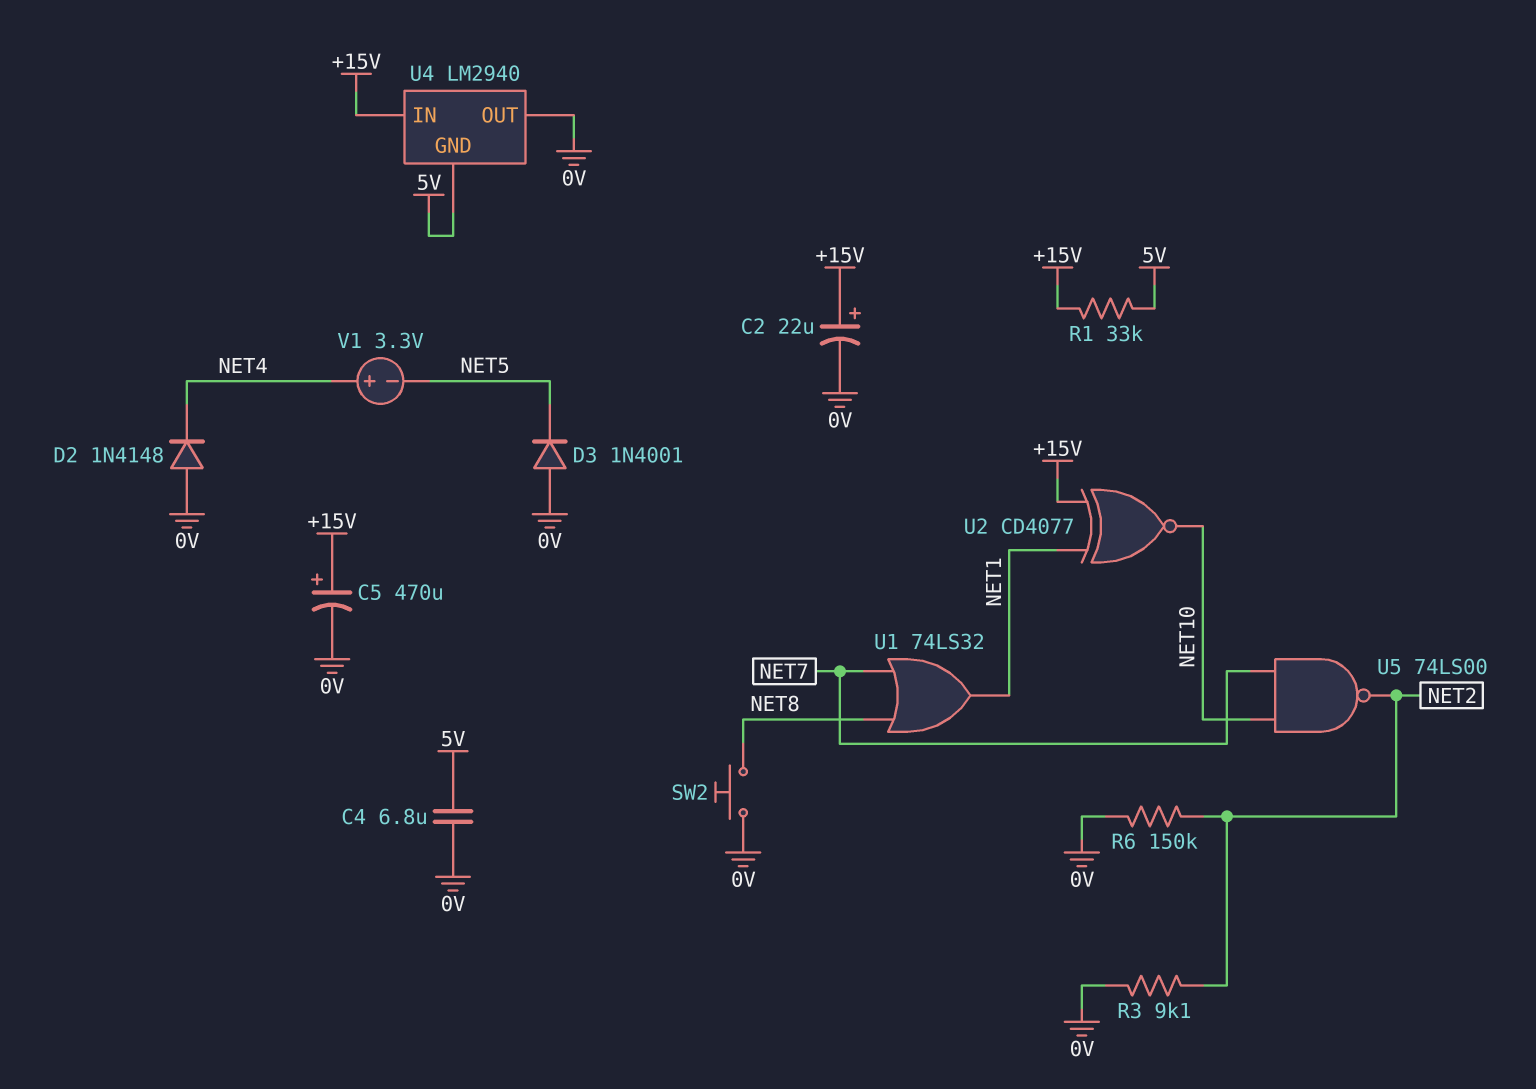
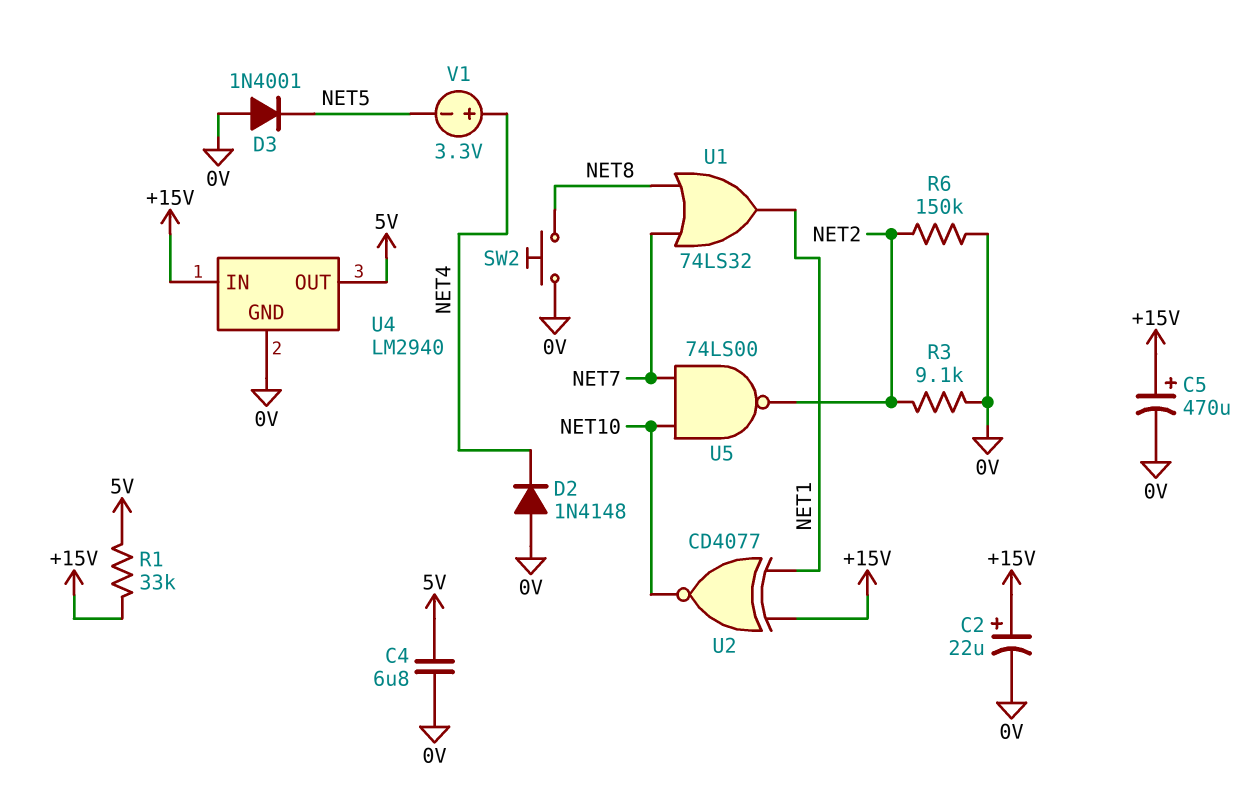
U4 pin GND: 5V -> 0V
U4 pin OUT: 0V -> 5V

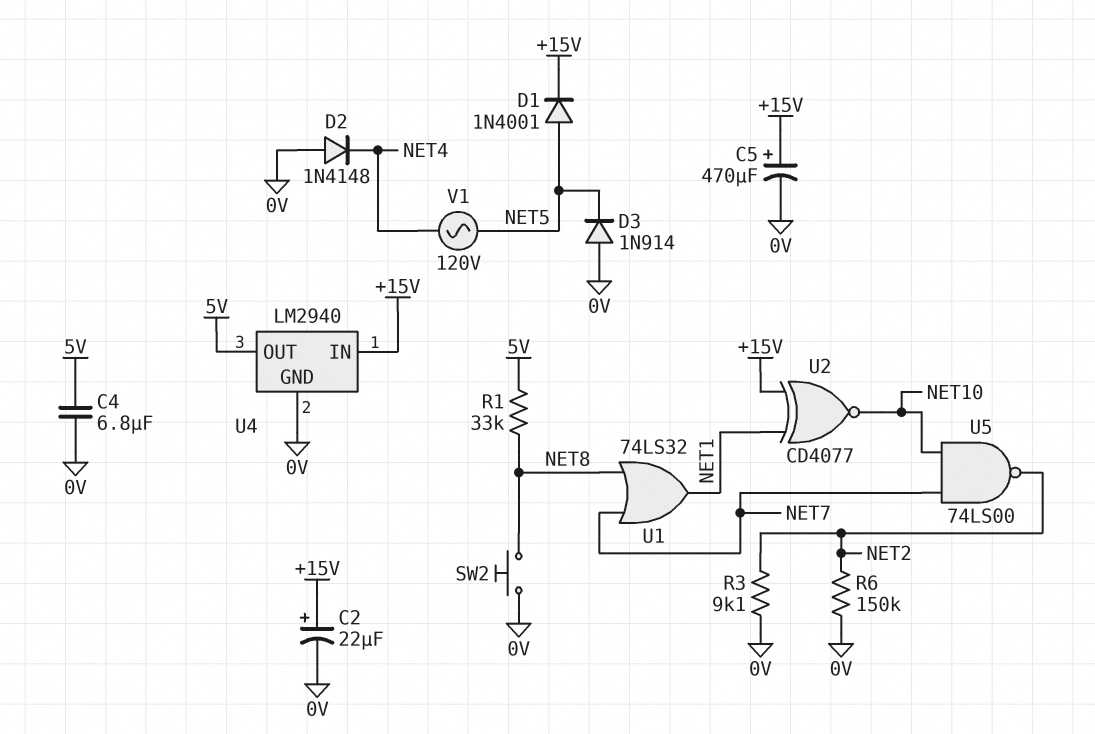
D1: none -> diode 1N4001 (A NET5, K +15V)
D3: diode 1N4001 (A 0V, K NET5) -> diode 1N914 (A 0V, K NET5)
R1: 33k (+15V, 5V) -> 33k (5V, NET8)
V1: 3.3V (plus NET4, minus NET5) -> AC 120V (NET4, NET5)

